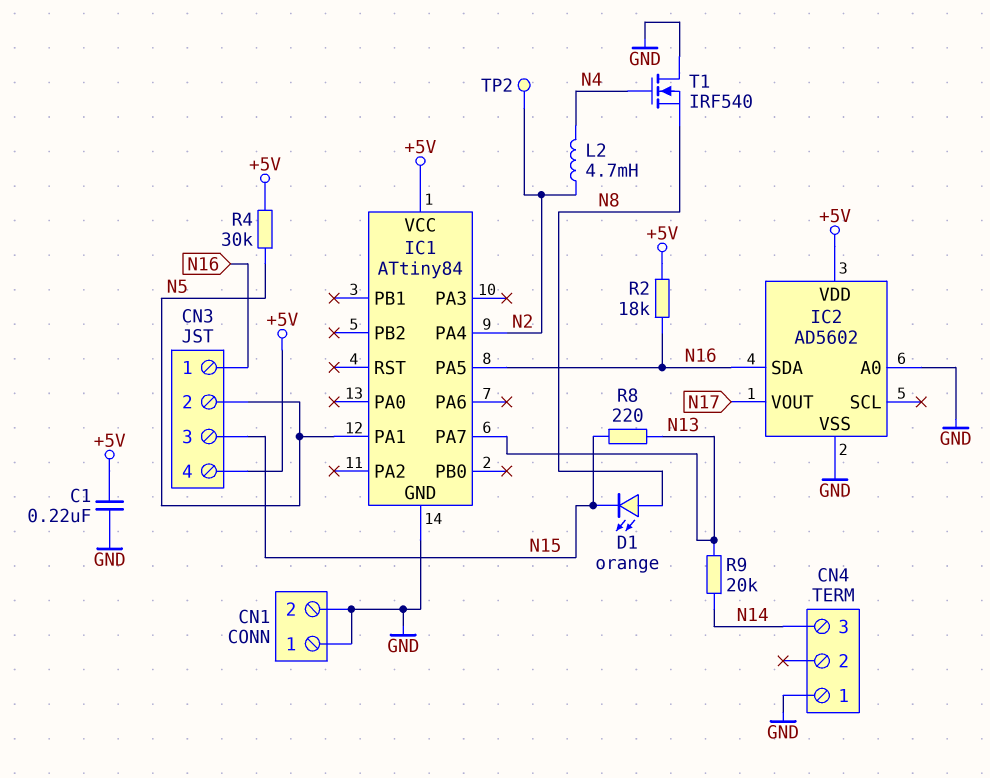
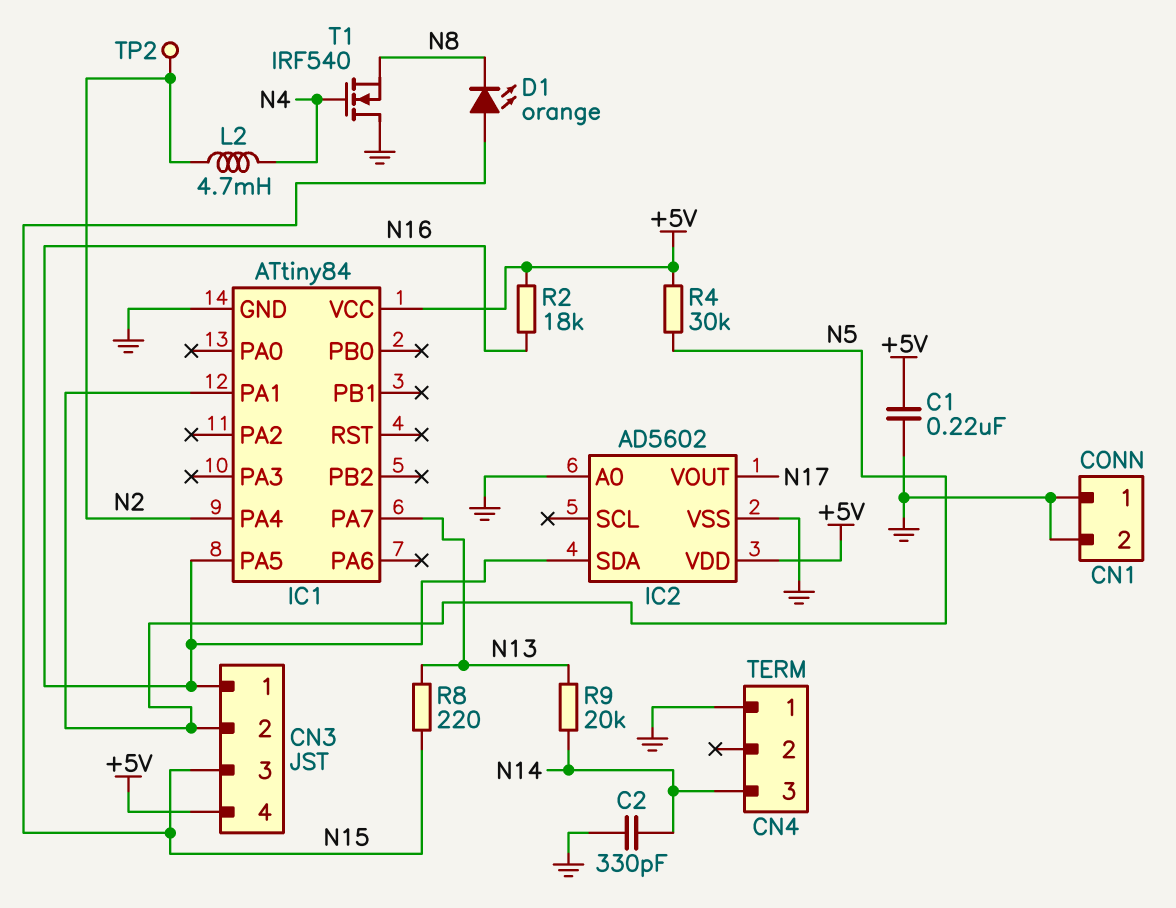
C2: none -> 330pF (GND, N14)
D1: LED orange (A N8, K N15) -> LED orange (A N15, K N8)

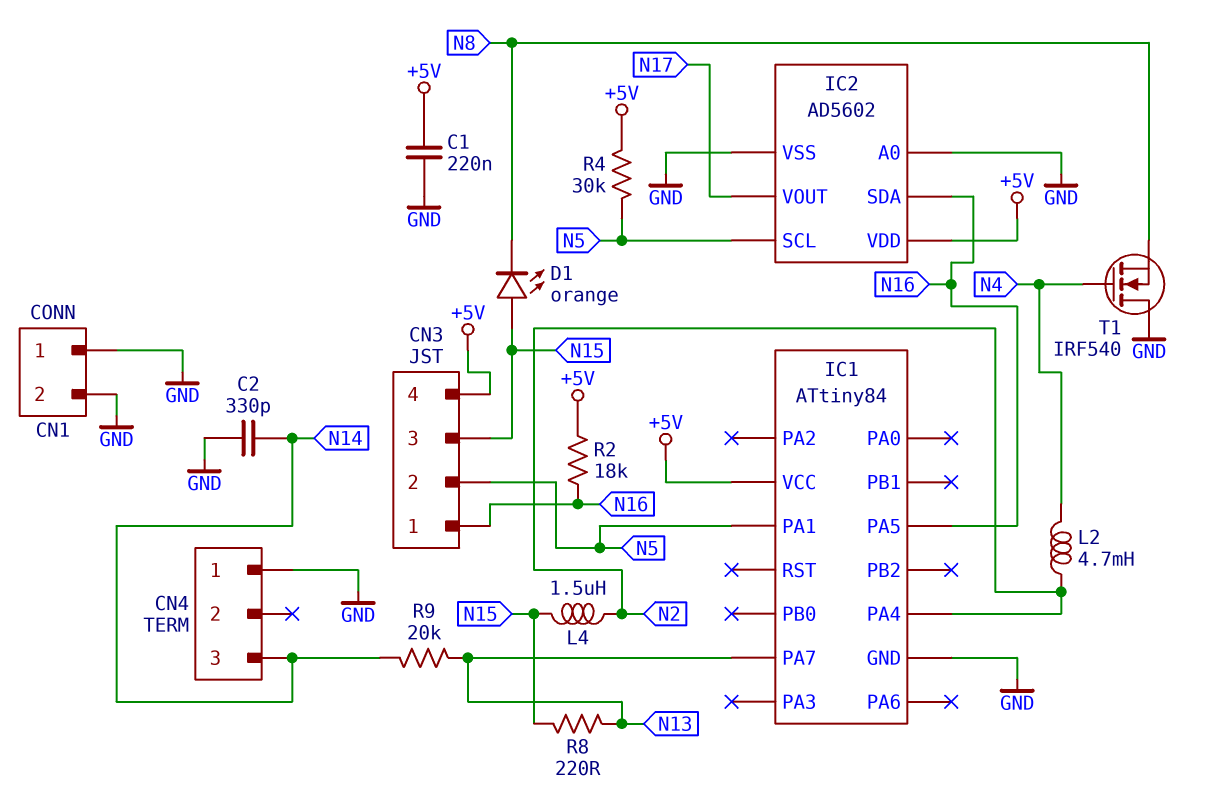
IC2 pin SCL: none -> N5
L4: none -> 1.5uH (N2, N15)
TP2: test point (N2) -> none

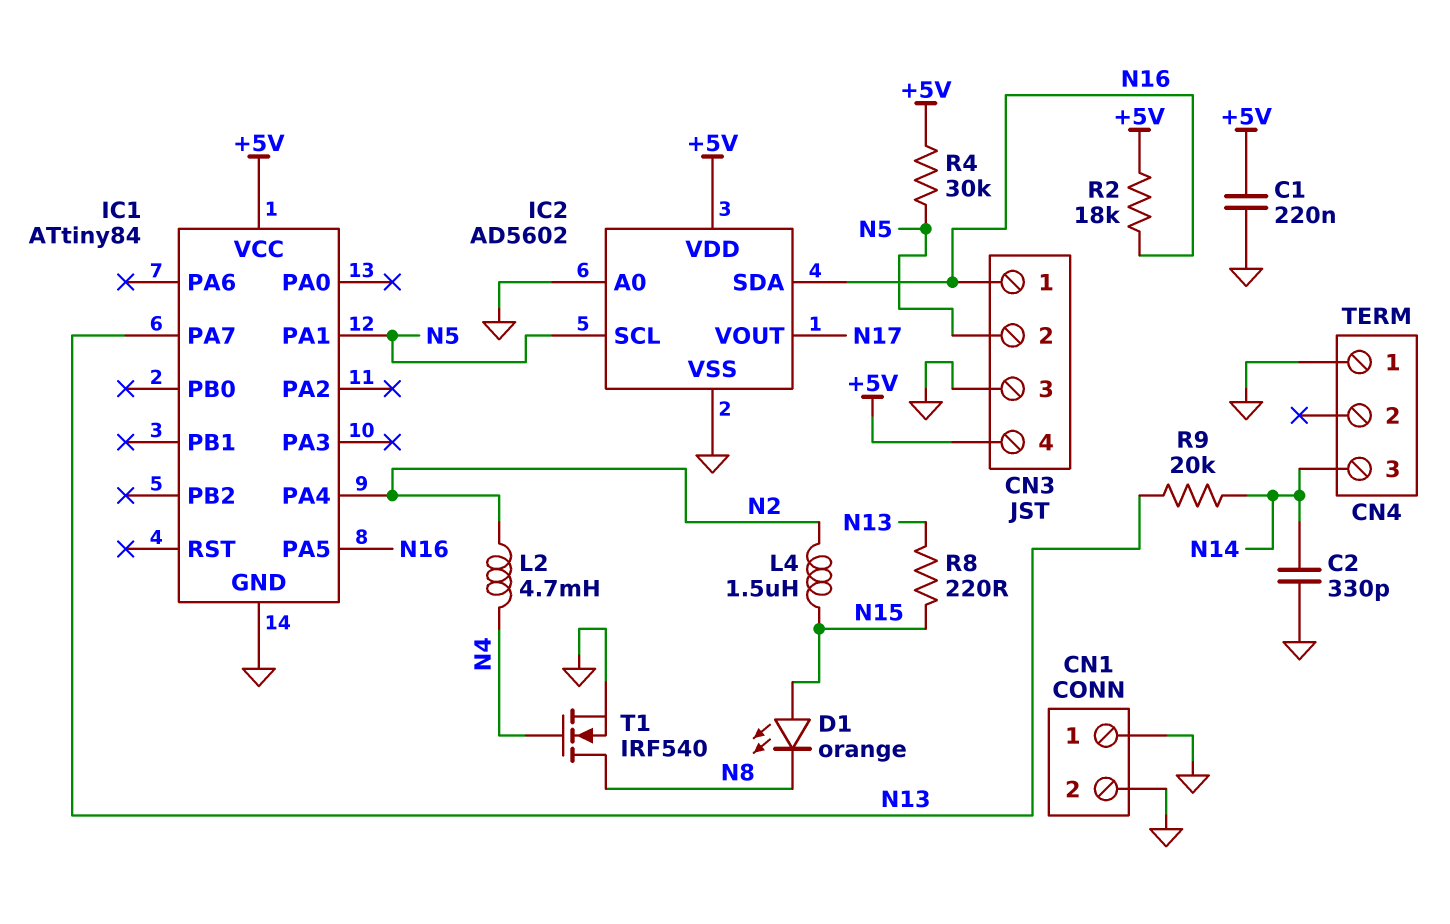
CN3 pin 3: N15 -> GND
T1: NMOS IRF540 (G N4, D GND, S N8) -> NMOS IRF540 (G N4, D N8, S GND)

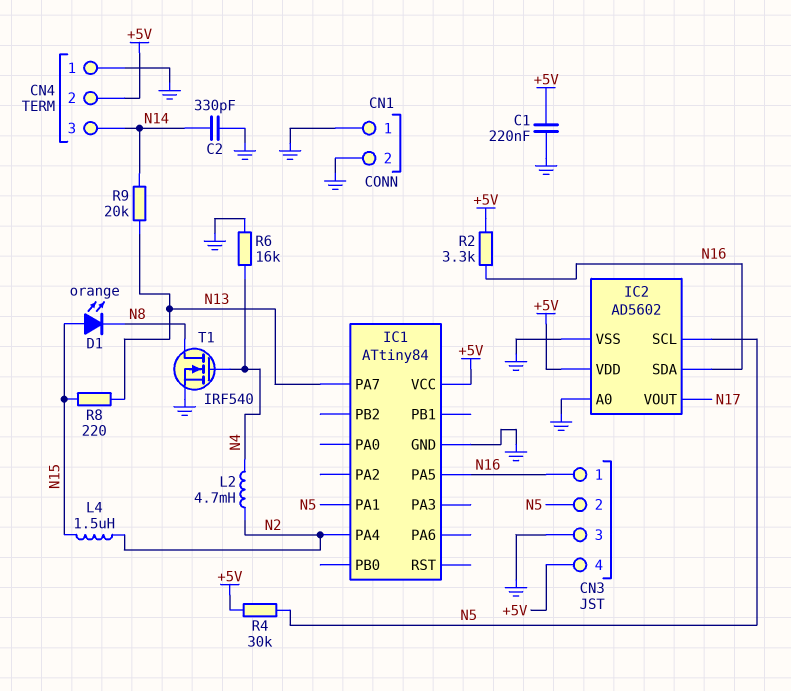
CN4 pin 2: none -> +5V
R2: 18k (+5V, N16) -> 3.3k (+5V, N16)
R6: none -> 16k (GND, N4)

